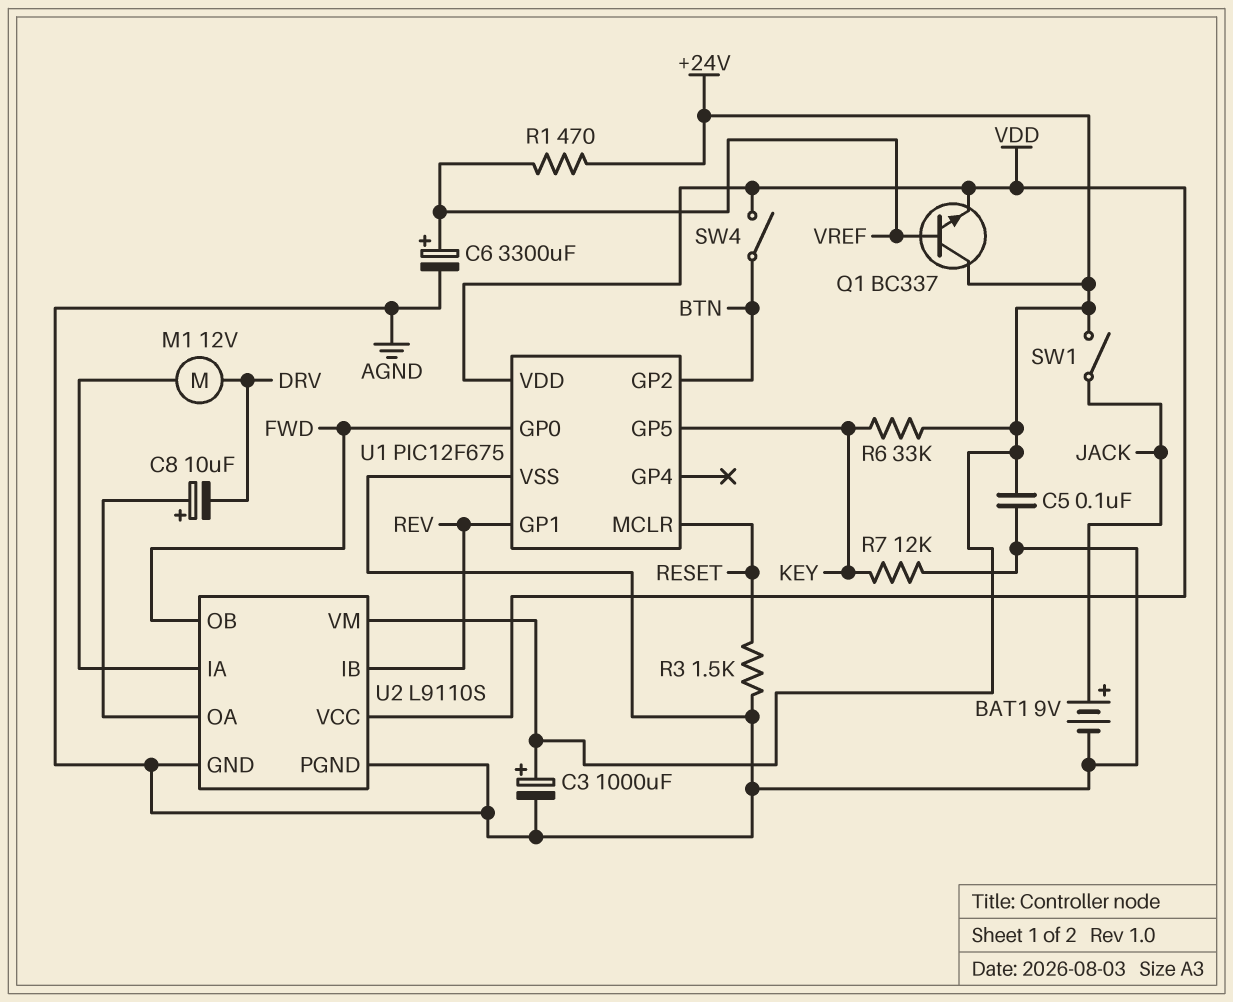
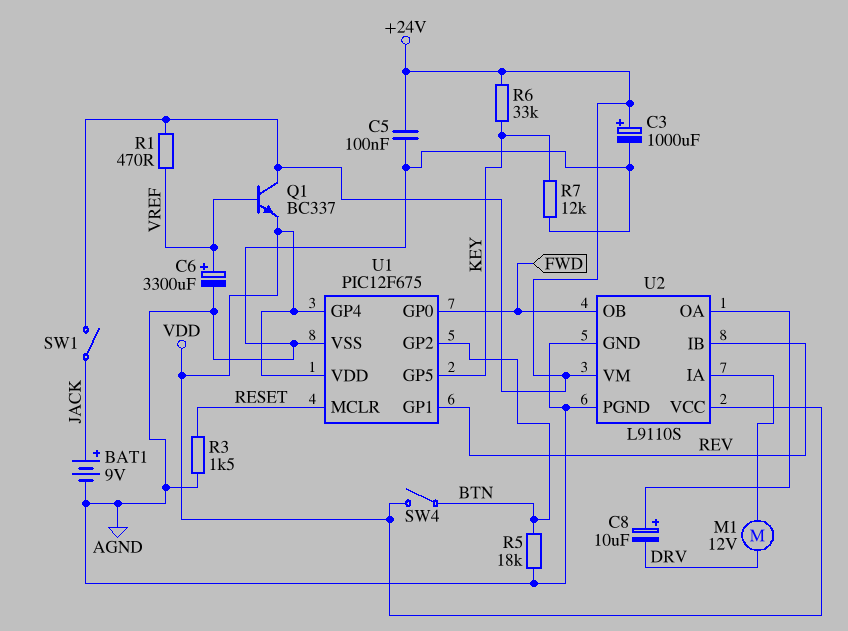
R5: none -> 18k (AGND, BTN)
U1 pin GP4: none -> VDD

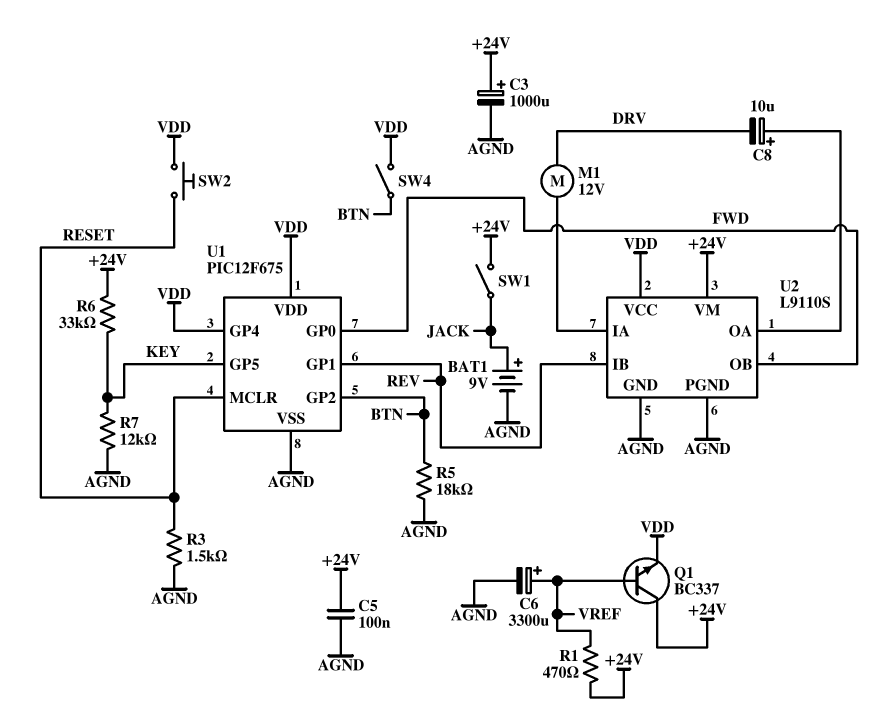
SW2: none -> button (RESET, VDD)

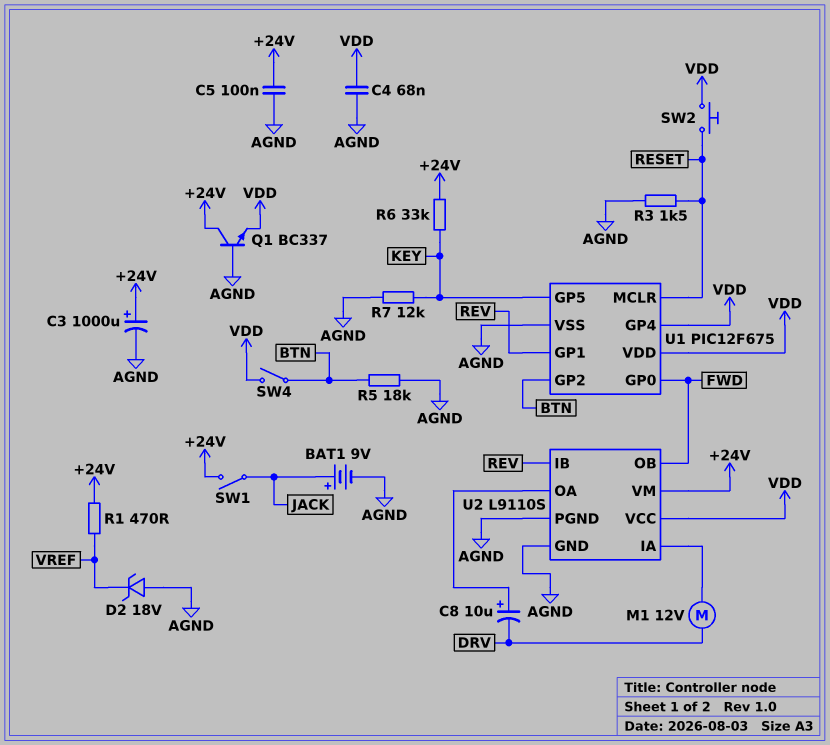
C4: none -> 68nF (AGND, VDD)
C6: 3300uF (plus VREF, minus AGND) -> none
D2: none -> zener 18V (A AGND, K VREF)
Q1: NPN BC337 (B VREF, C +24V, E VDD) -> NPN BC337 (B AGND, C +24V, E VDD)

